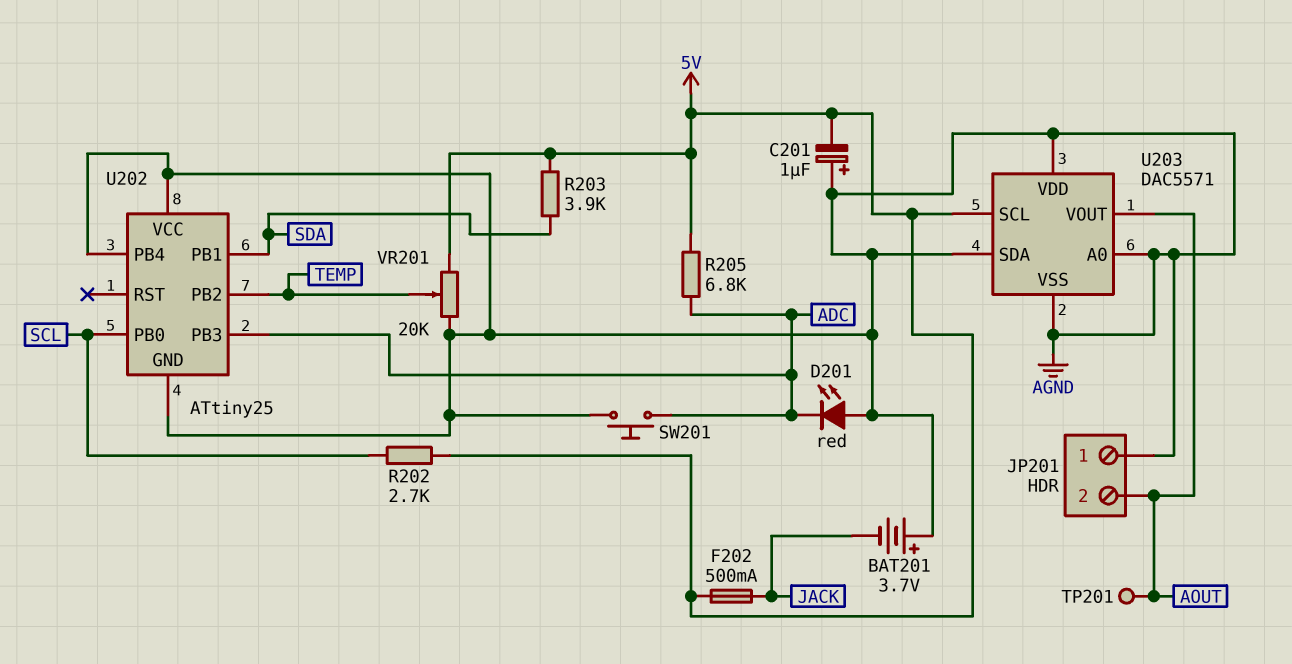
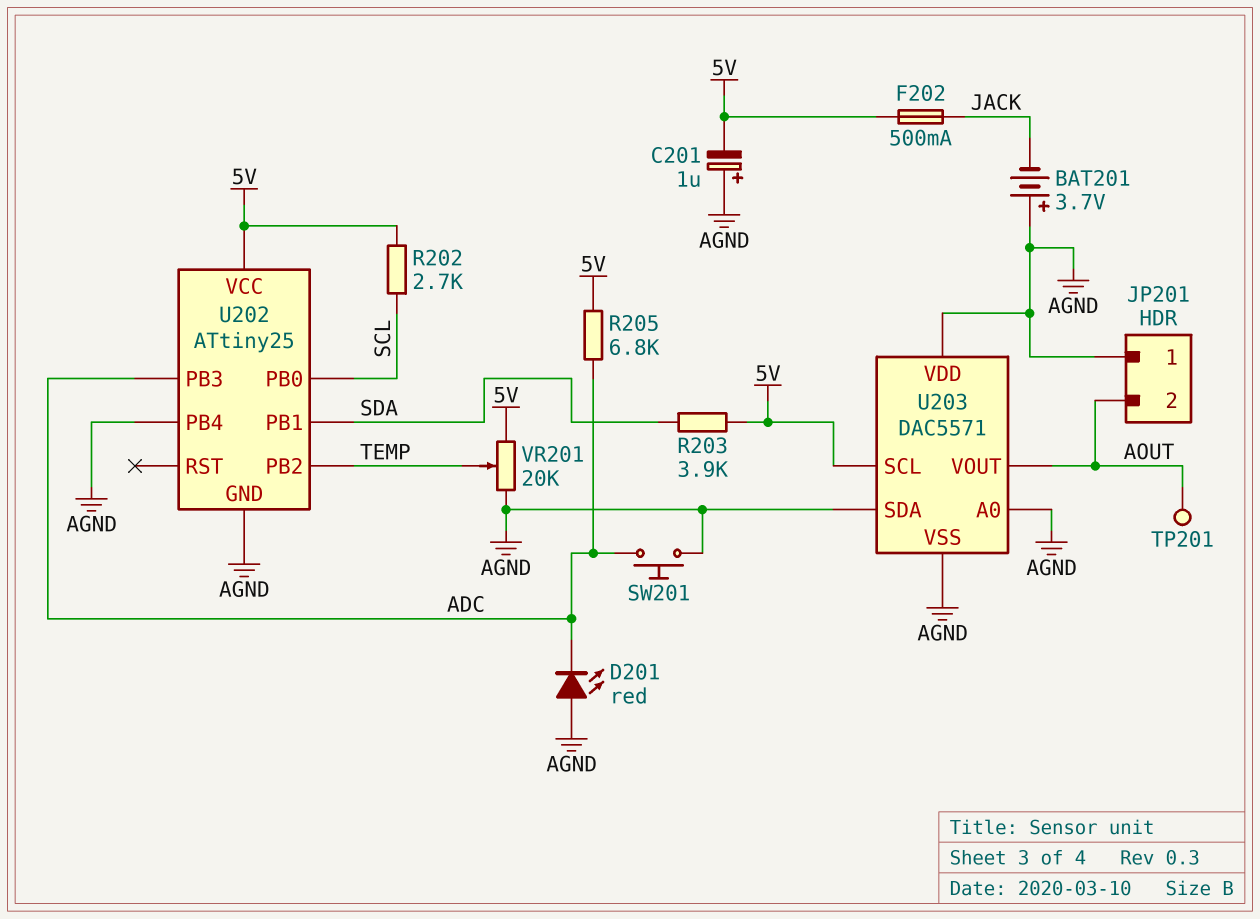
U202 pin VCC: AGND -> 5V

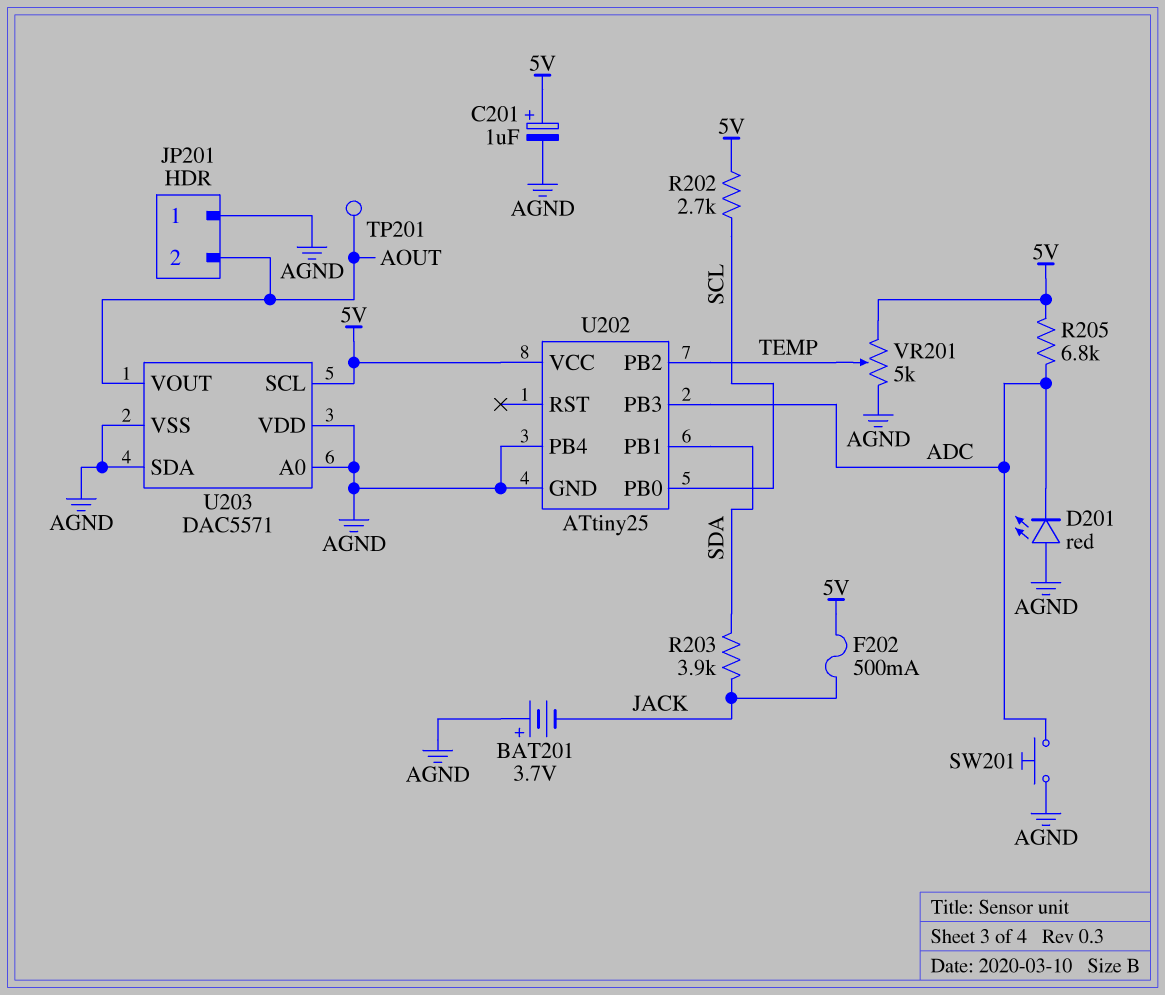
C201: 1uF (plus AGND, minus 5V) -> 1uF (plus 5V, minus AGND)
R203: 3.9k (5V, SDA) -> 3.9k (JACK, SDA)
VR201: 20k (5V, AGND, wiper TEMP) -> 5k (5V, AGND, wiper TEMP)

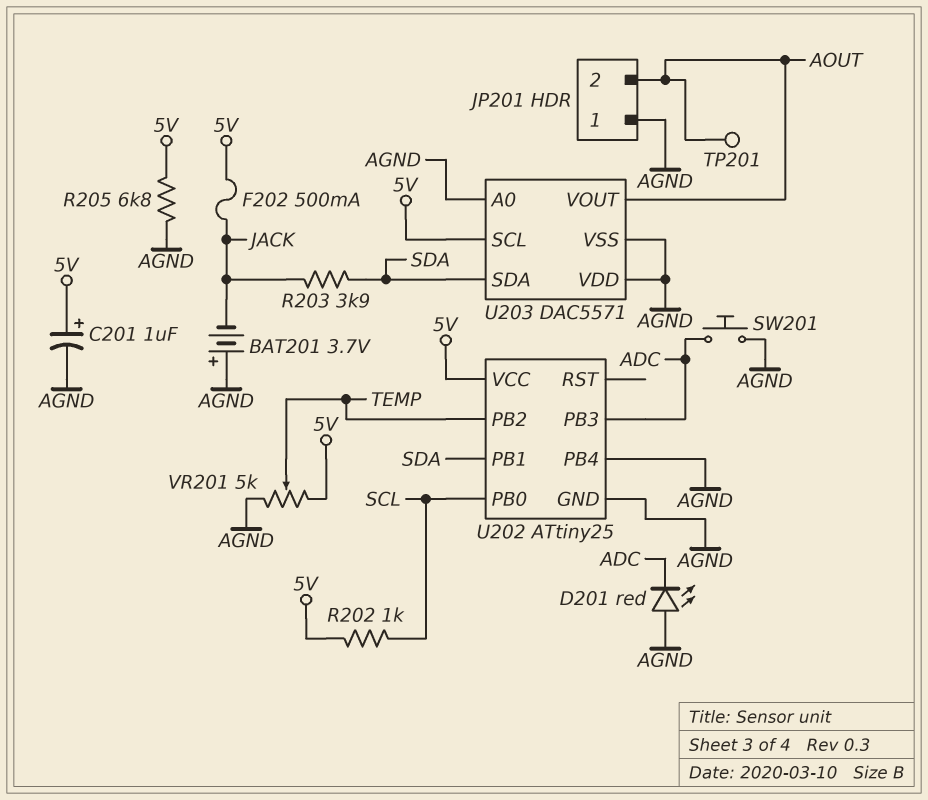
R202: 2.7k (5V, SCL) -> 1k (5V, SCL)
R205: 6.8k (5V, ADC) -> 6.8k (5V, AGND)
U203 pin SDA: AGND -> SDA

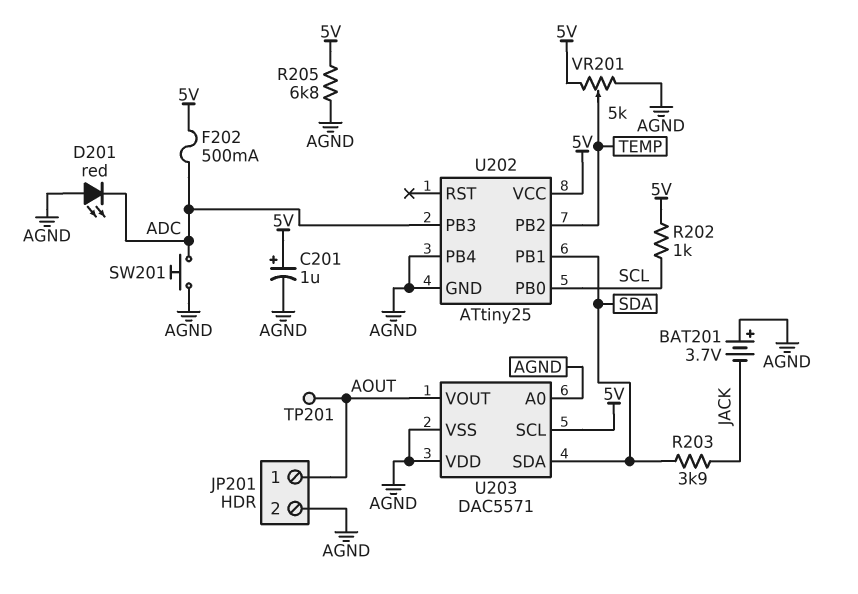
F202: 500mA (5V, JACK) -> 500mA (5V, ADC)
JP201 pin 1: AGND -> AOUT
JP201 pin 2: AOUT -> AGND

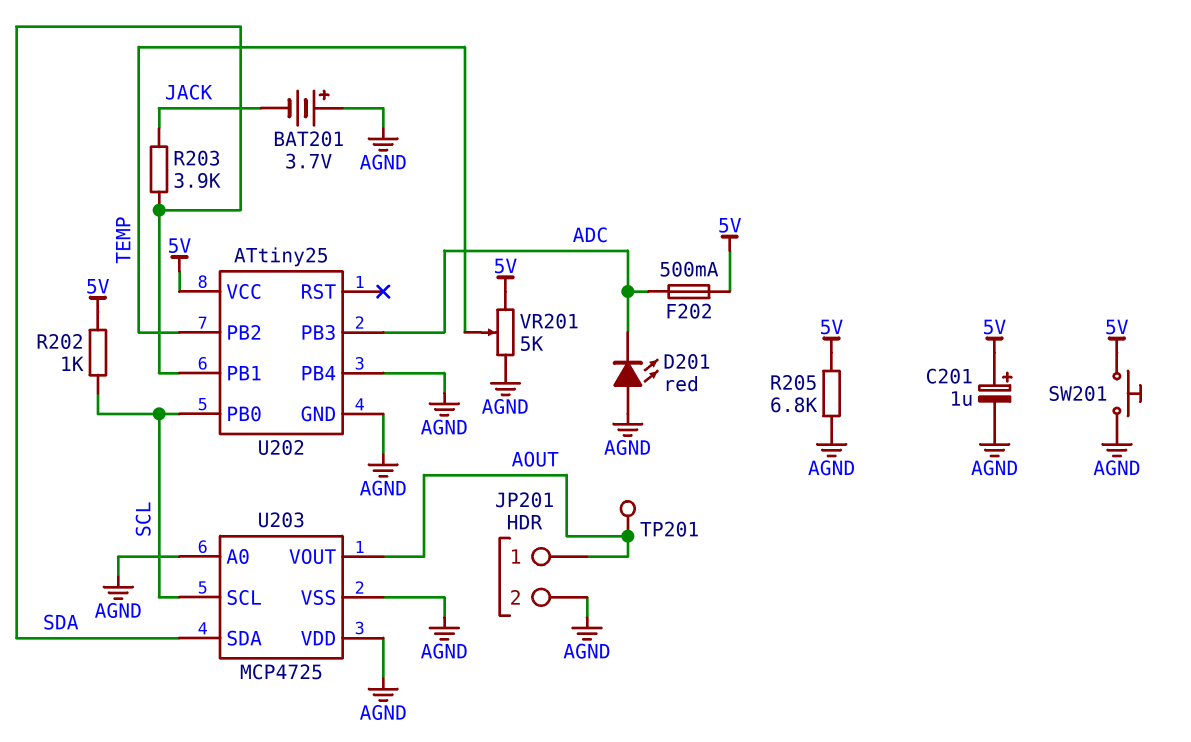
SW201: button (ADC, AGND) -> button (5V, AGND)
U203: DAC5571 -> MCP4725
U203 pin SCL: 5V -> SCL

